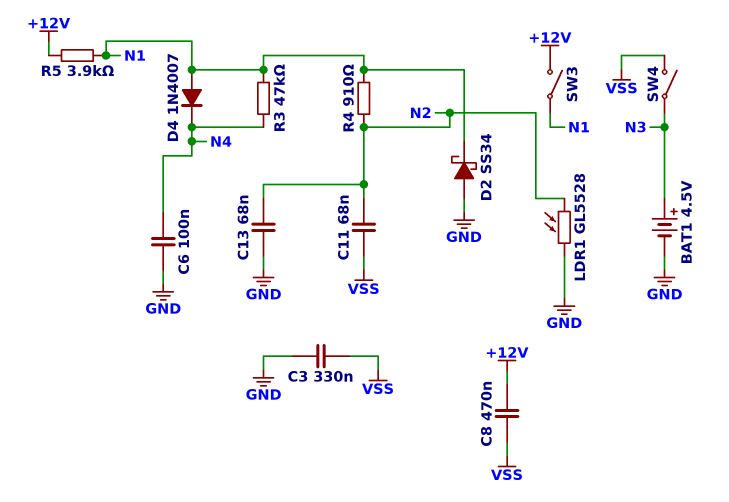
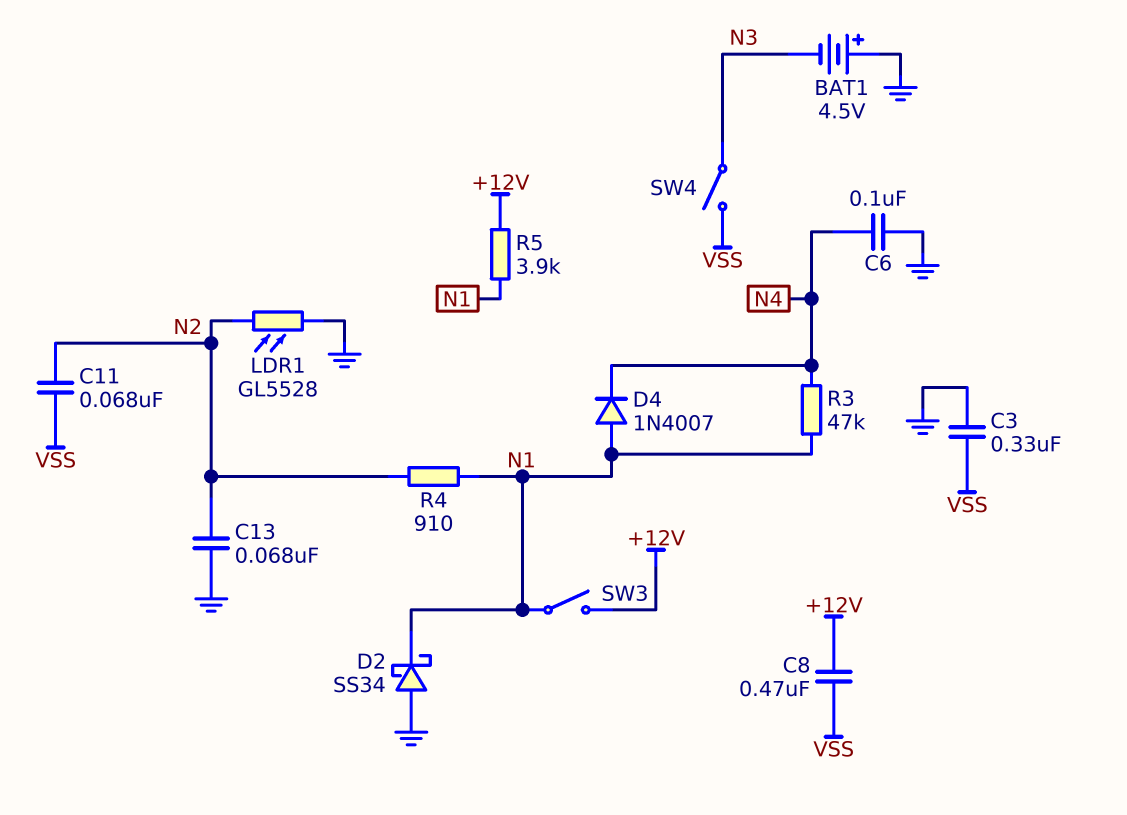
BAT1: 4.5V (plus N3, minus GND) -> 4.5V (plus GND, minus N3)

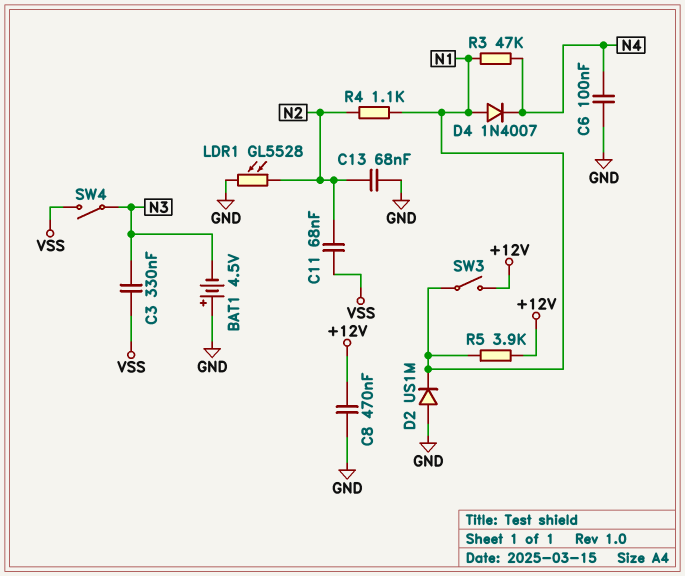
C3: 330nF (GND, VSS) -> 330nF (N3, VSS)
C8: 470nF (+12V, VSS) -> 470nF (+12V, GND)
D2: schottky SS34 (A GND, K N1) -> diode US1M (A GND, K N1)
R4: 910 (N1, N2) -> 1.1k (N1, N2)

